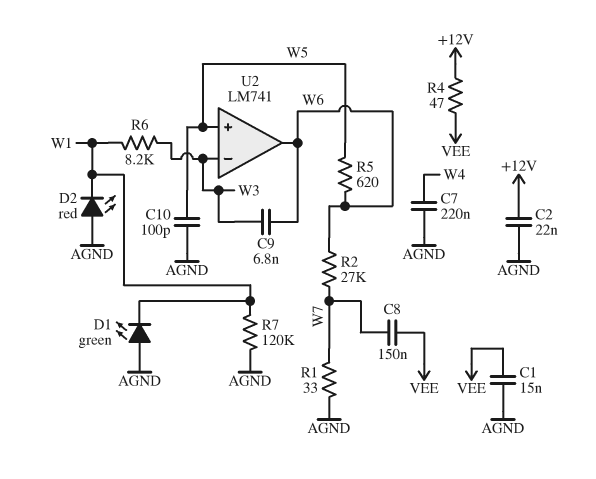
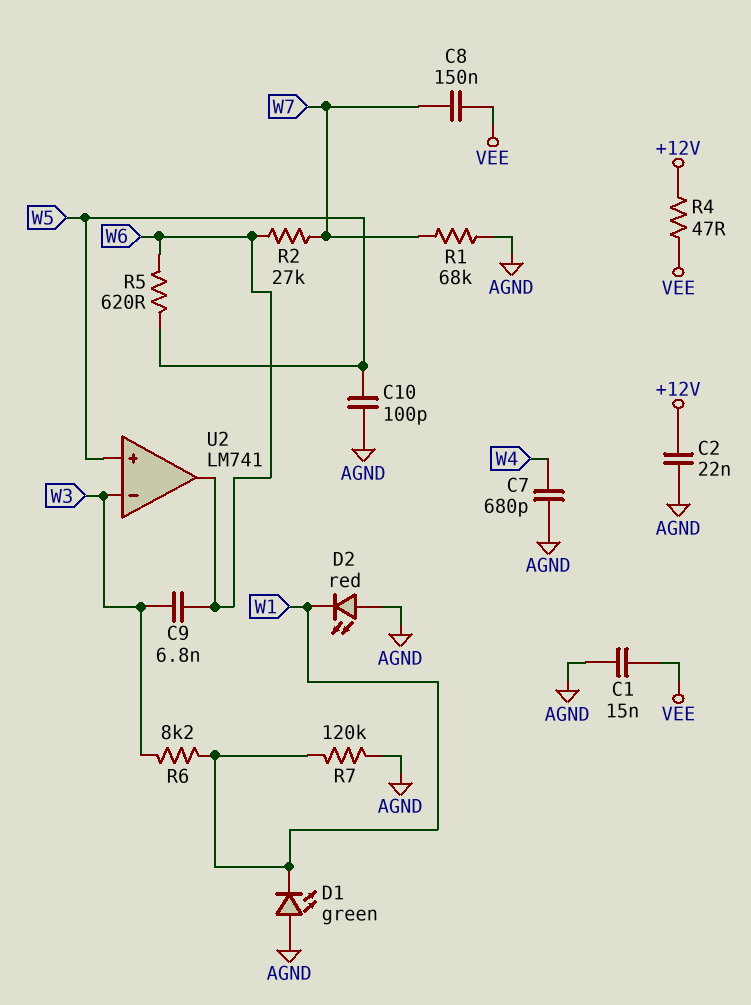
C7: 220nF (AGND, W4) -> 680pF (AGND, W4)
R1: 33 (AGND, W7) -> 68k (AGND, W7)

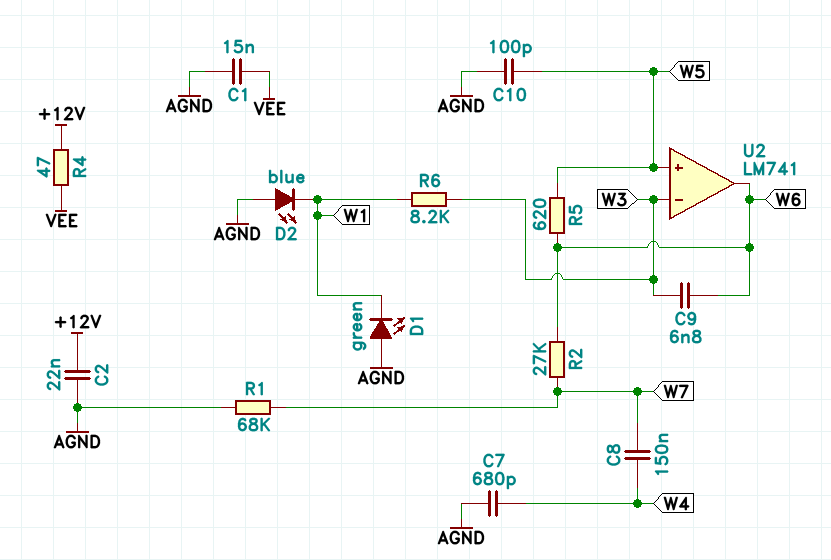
C8: 150nF (VEE, W7) -> 150nF (W4, W7)
D2: LED red (A AGND, K W1) -> LED blue (A AGND, K W1)
R7: 120k (AGND, W1) -> none

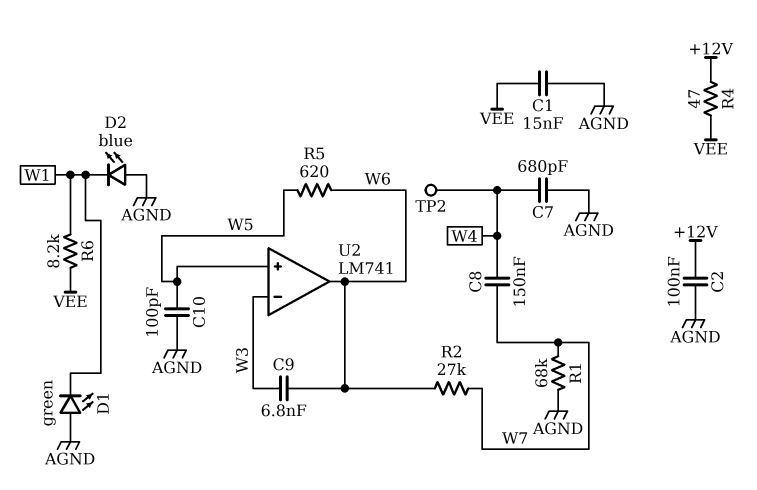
C2: 22nF (+12V, AGND) -> 100nF (+12V, AGND)
R6: 8.2k (W1, W3) -> 8.2k (VEE, W1)
TP2: none -> test point (W4)

